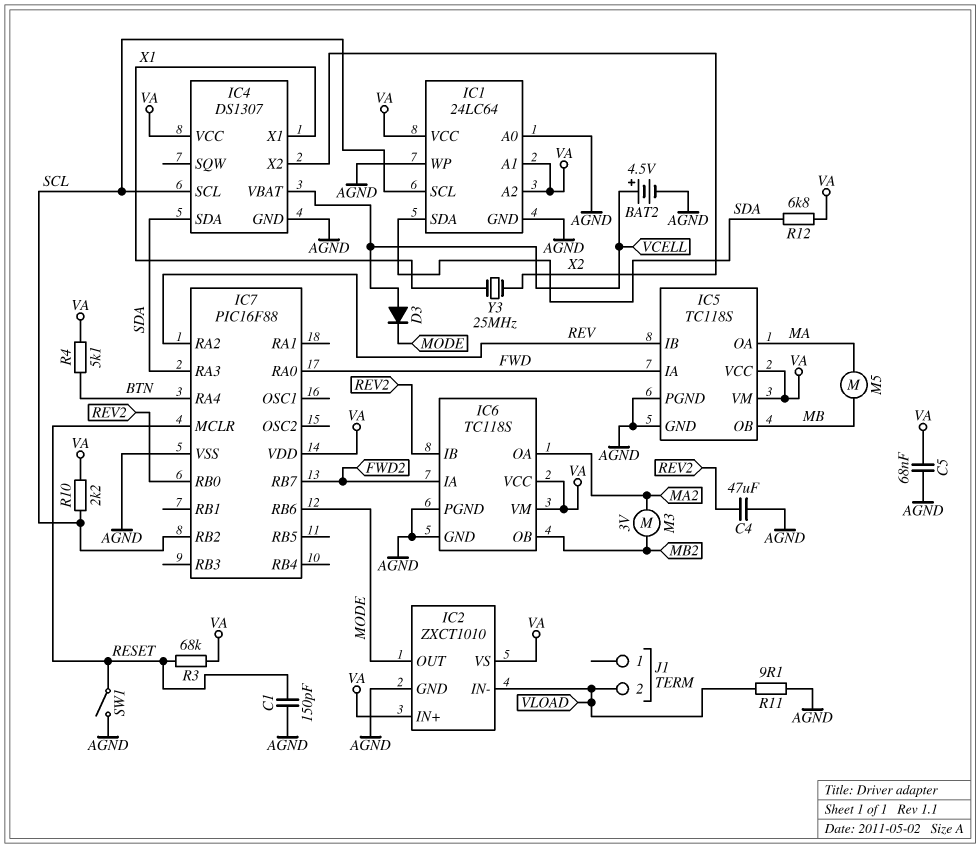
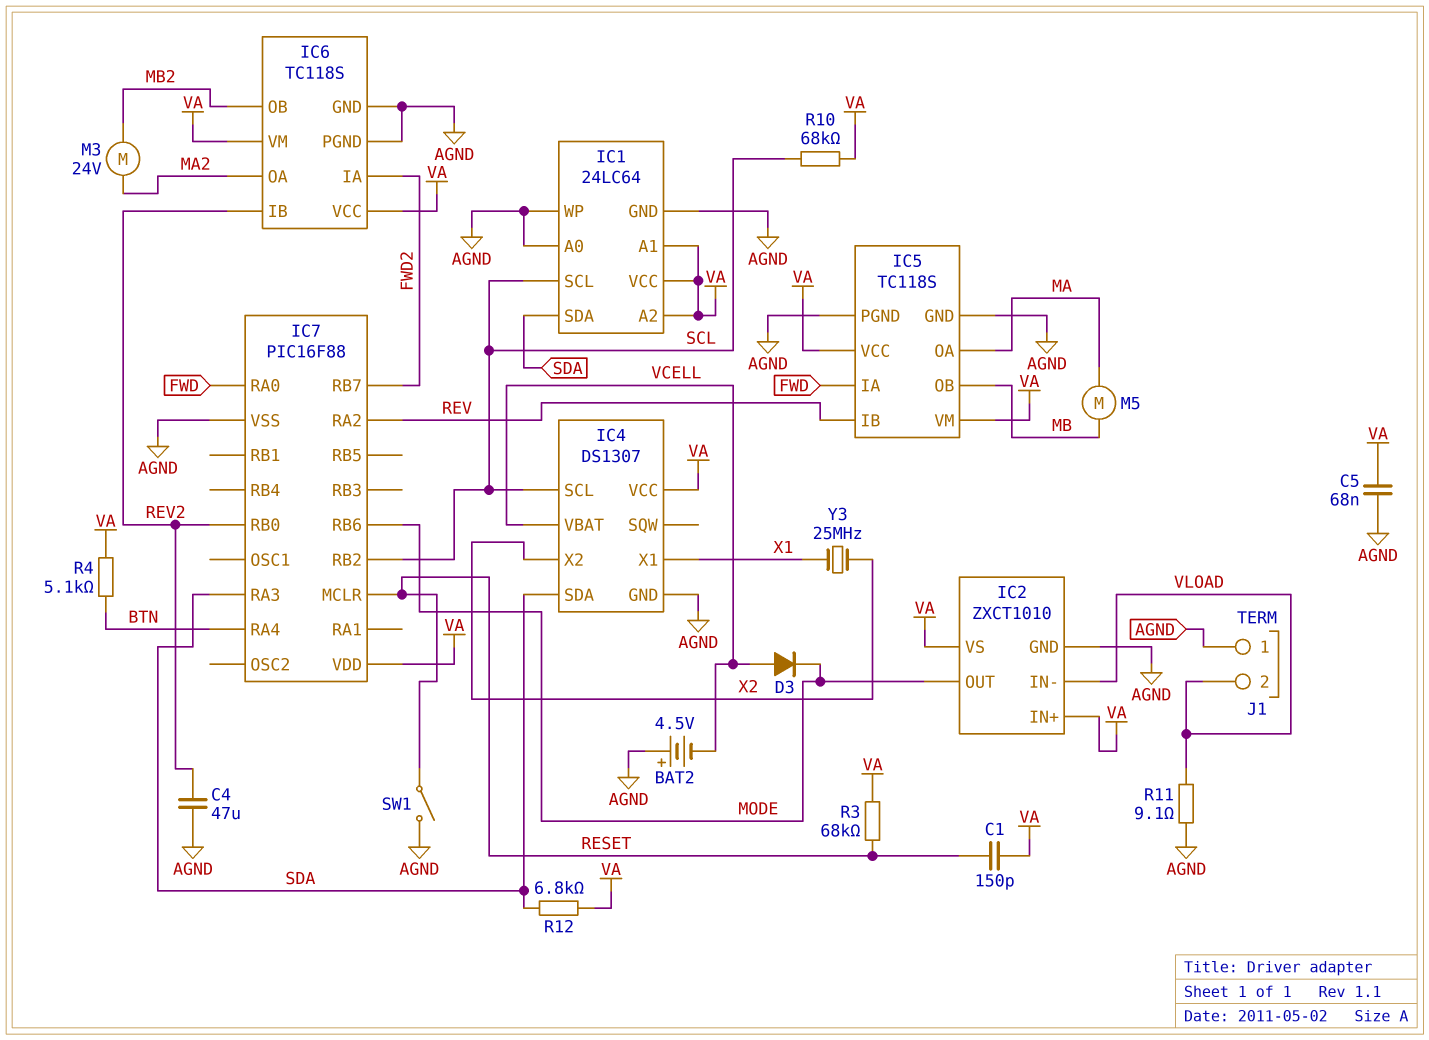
BAT2: 4.5V (plus VCELL, minus AGND) -> 4.5V (plus AGND, minus VCELL)
C1: 150pF (AGND, RESET) -> 150pF (RESET, VA)
J1 pin 1: none -> AGND
M3: motor 3V (MA2, MB2) -> motor 24V (MA2, MB2)
R10: 2.2k (SCL, VA) -> 68k (SCL, VA)

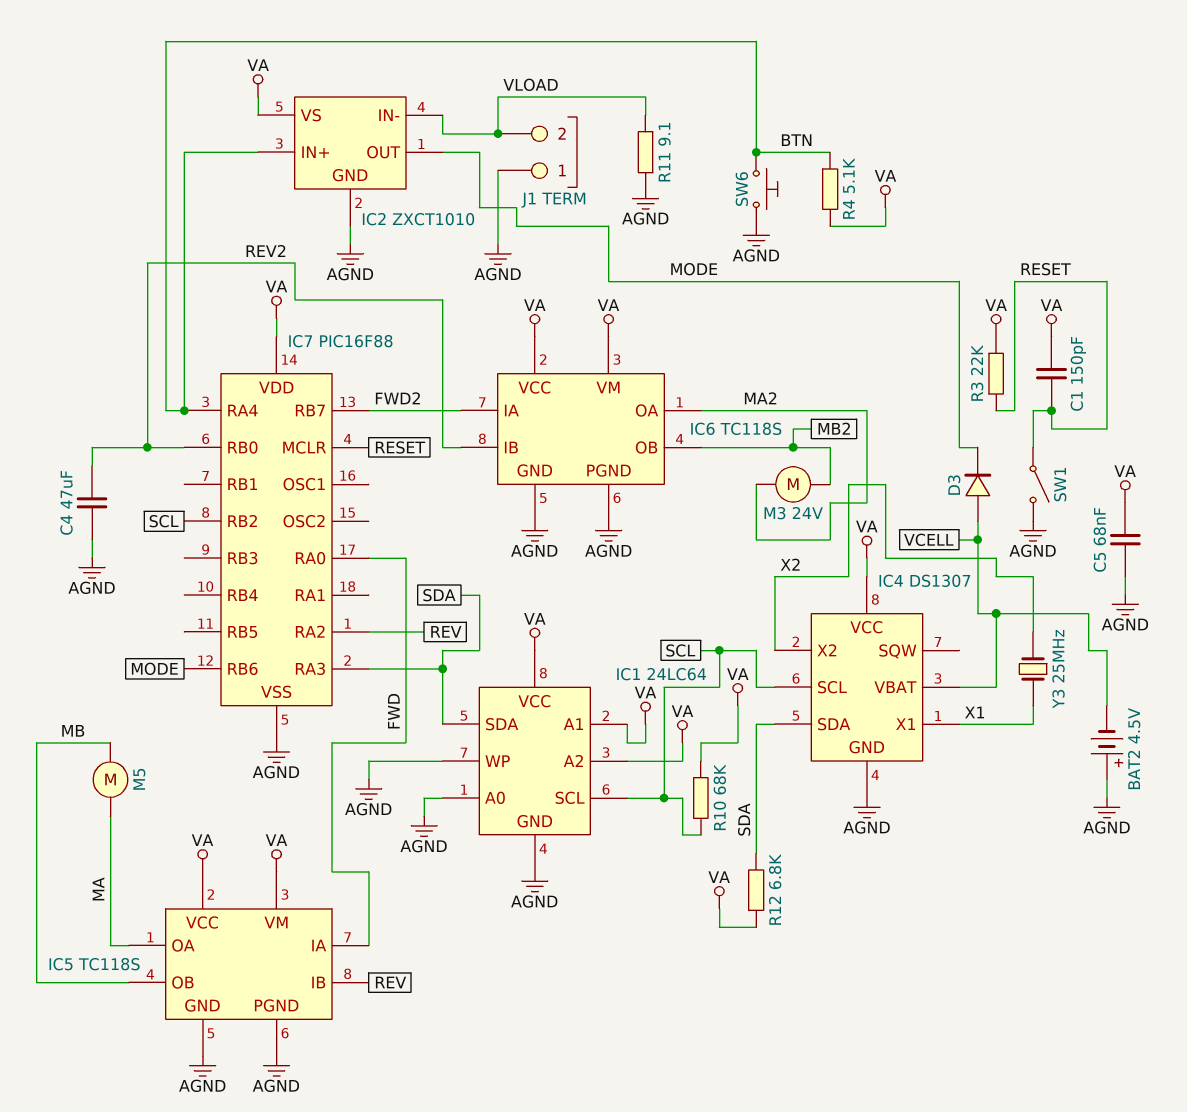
IC2 pin IN+: VA -> BTN
R3: 68k (RESET, VA) -> 22k (RESET, VA)
SW6: none -> button (AGND, BTN)

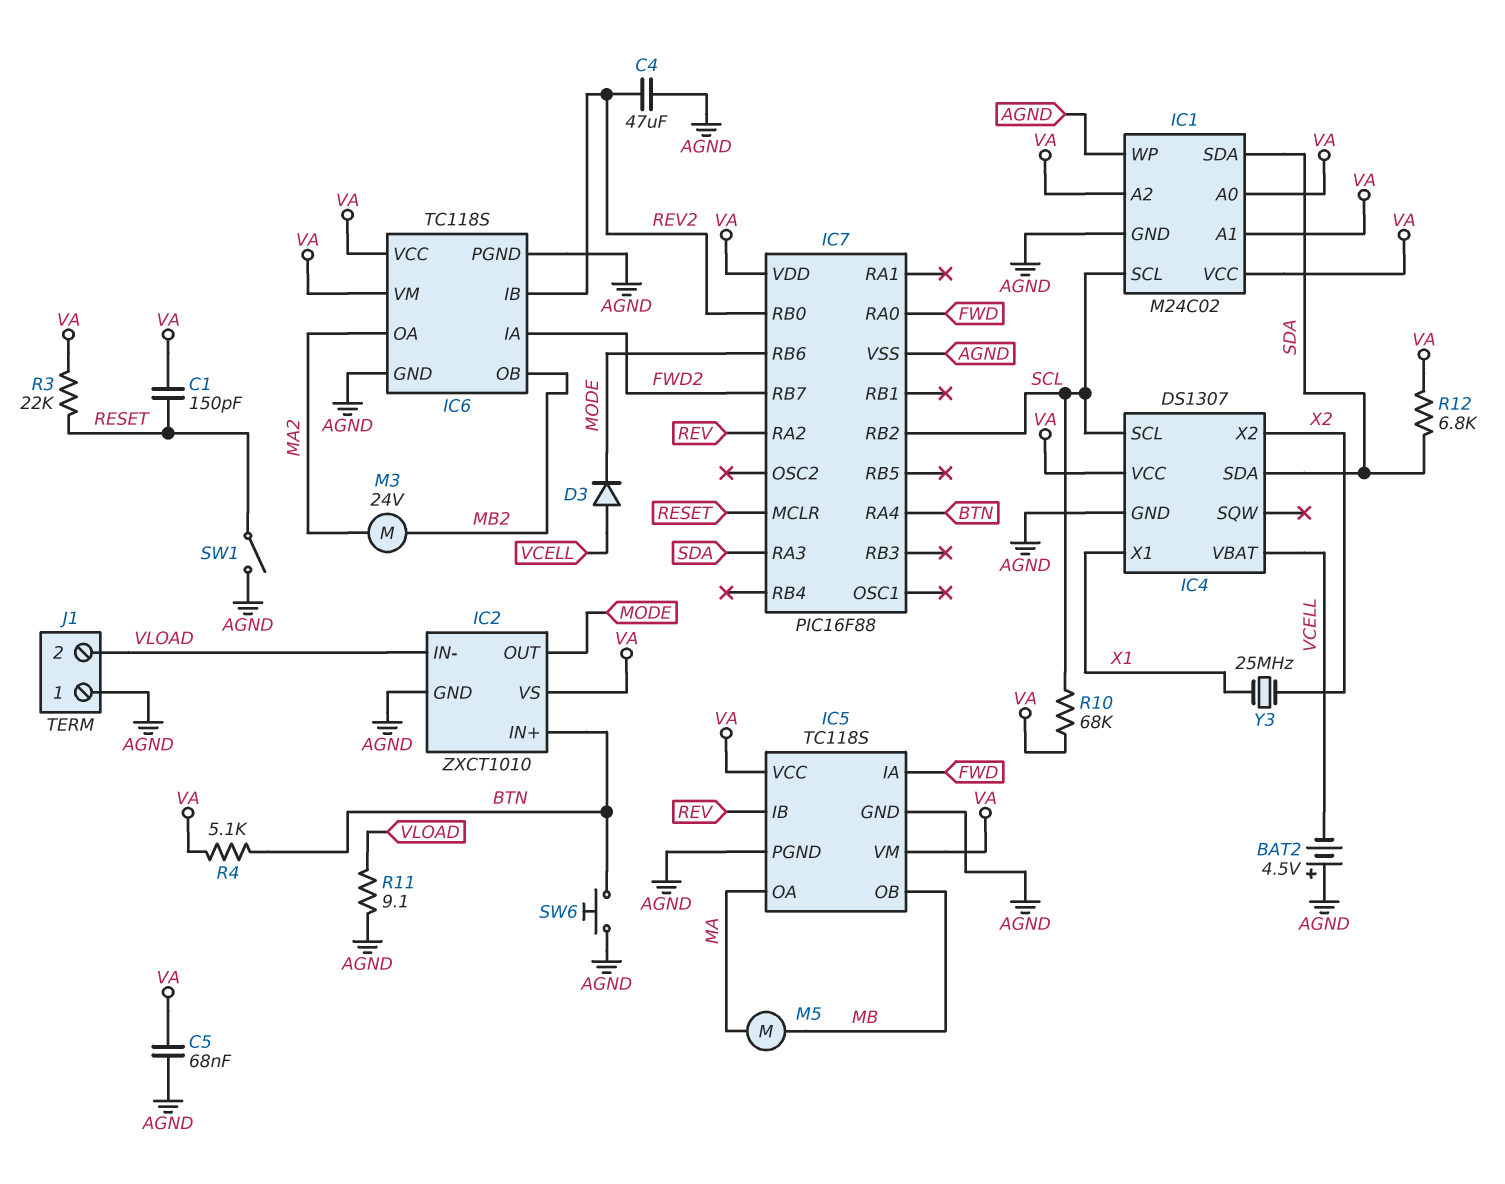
IC1: 24LC64 -> M24C02
IC1 pin A0: AGND -> VA

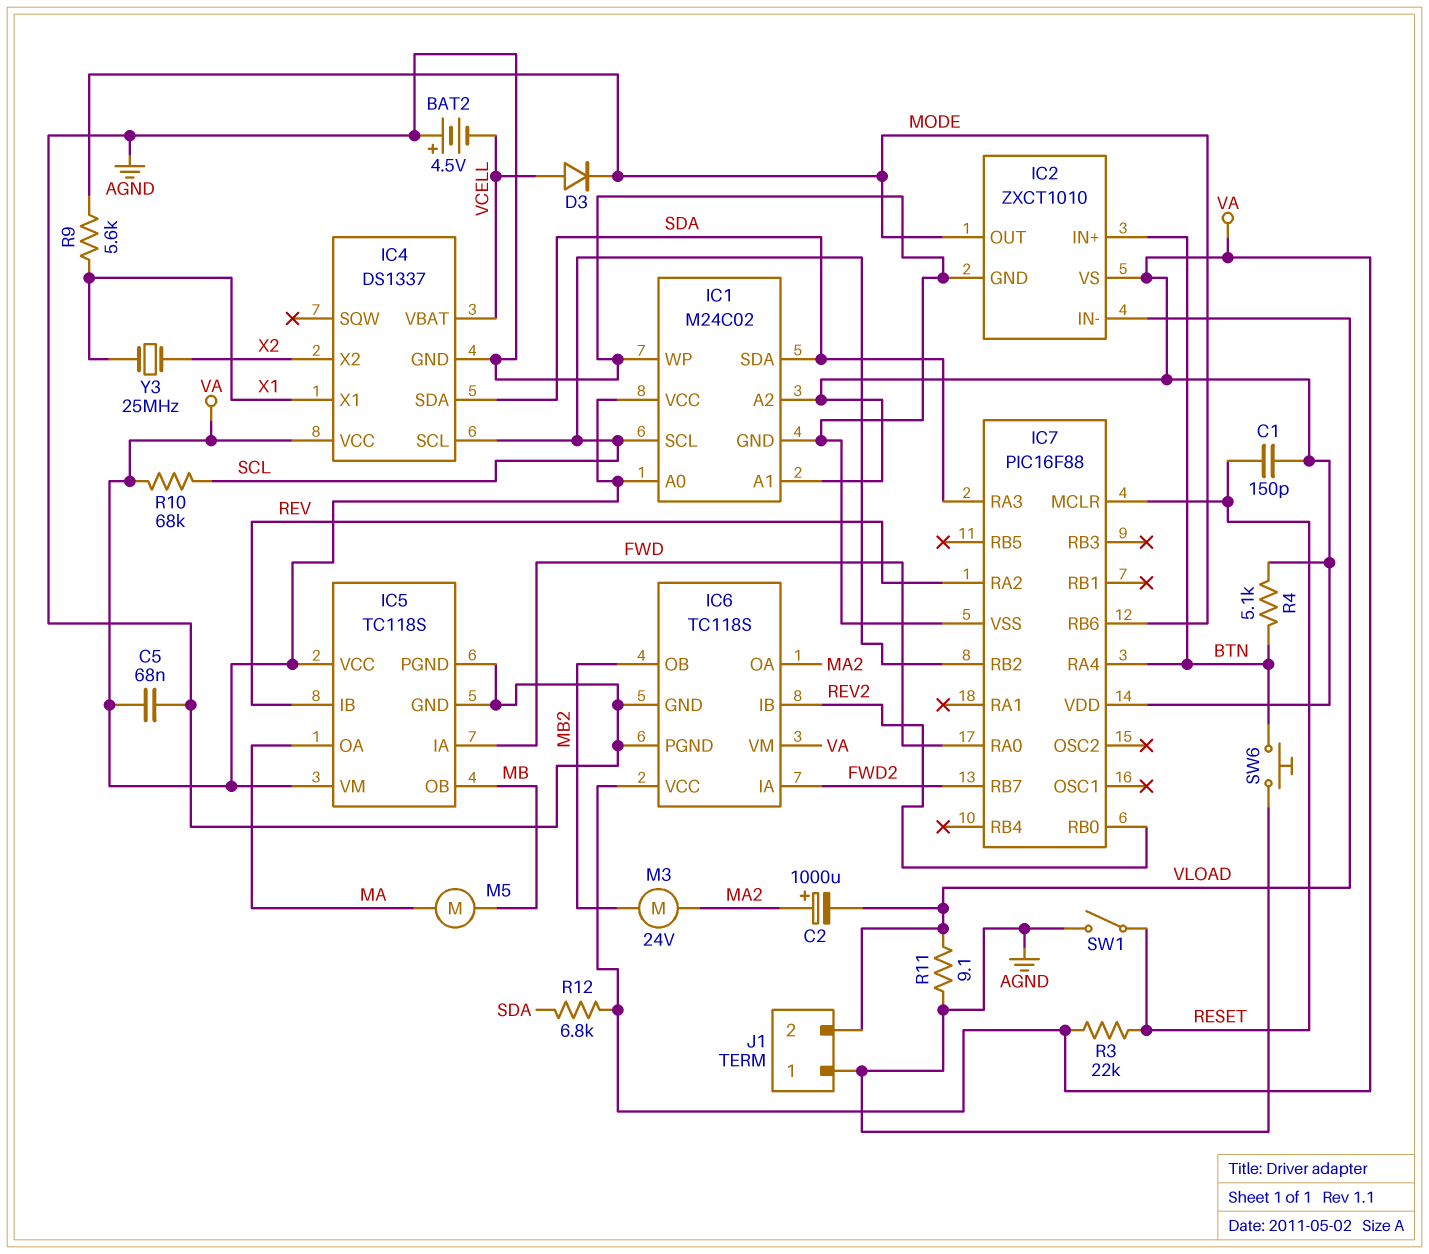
C2: none -> 1000uF (plus MA2, minus VLOAD)
C4: 47uF (AGND, REV2) -> none
IC4: DS1307 -> DS1337
R9: none -> 5.6k (MODE, X1)

